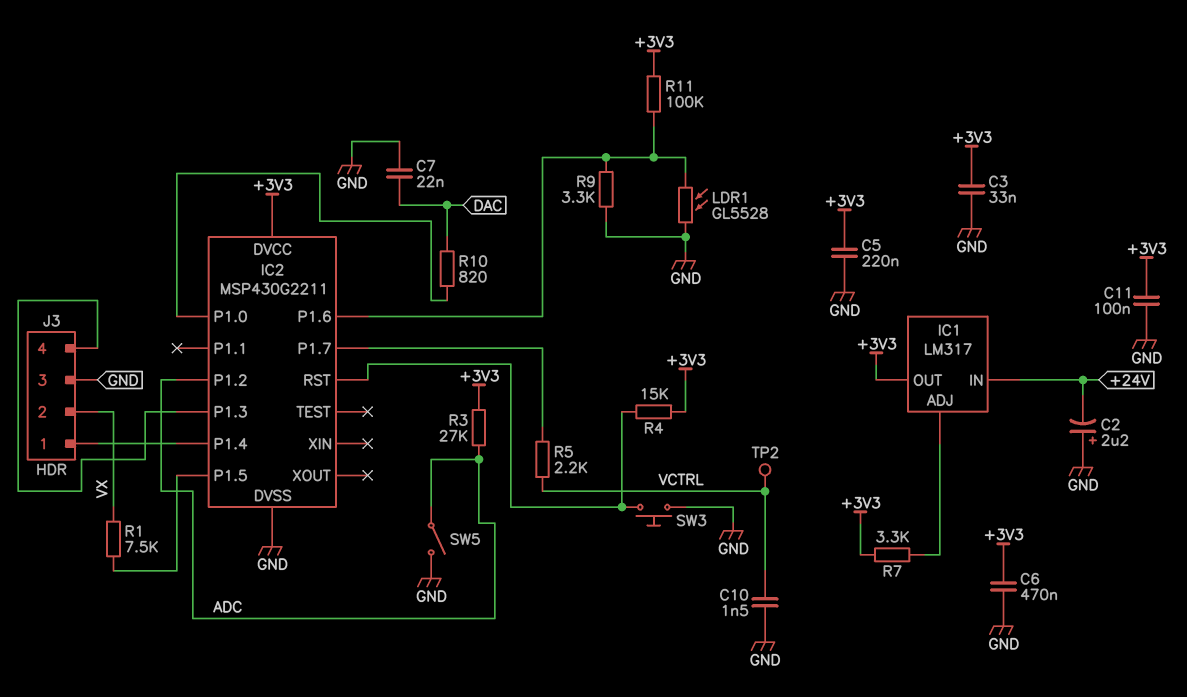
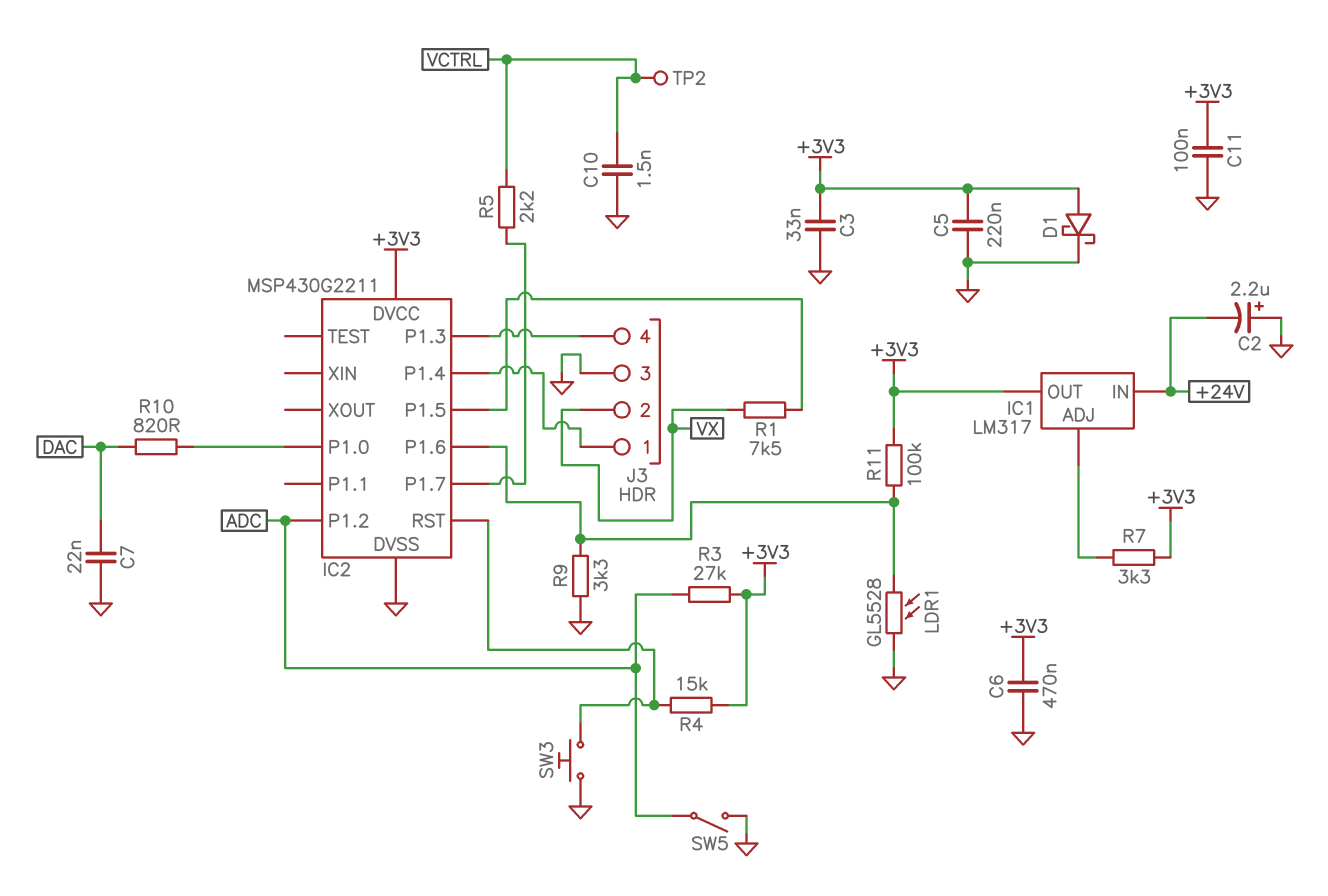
D1: none -> schottky (A +3V3, K GND)

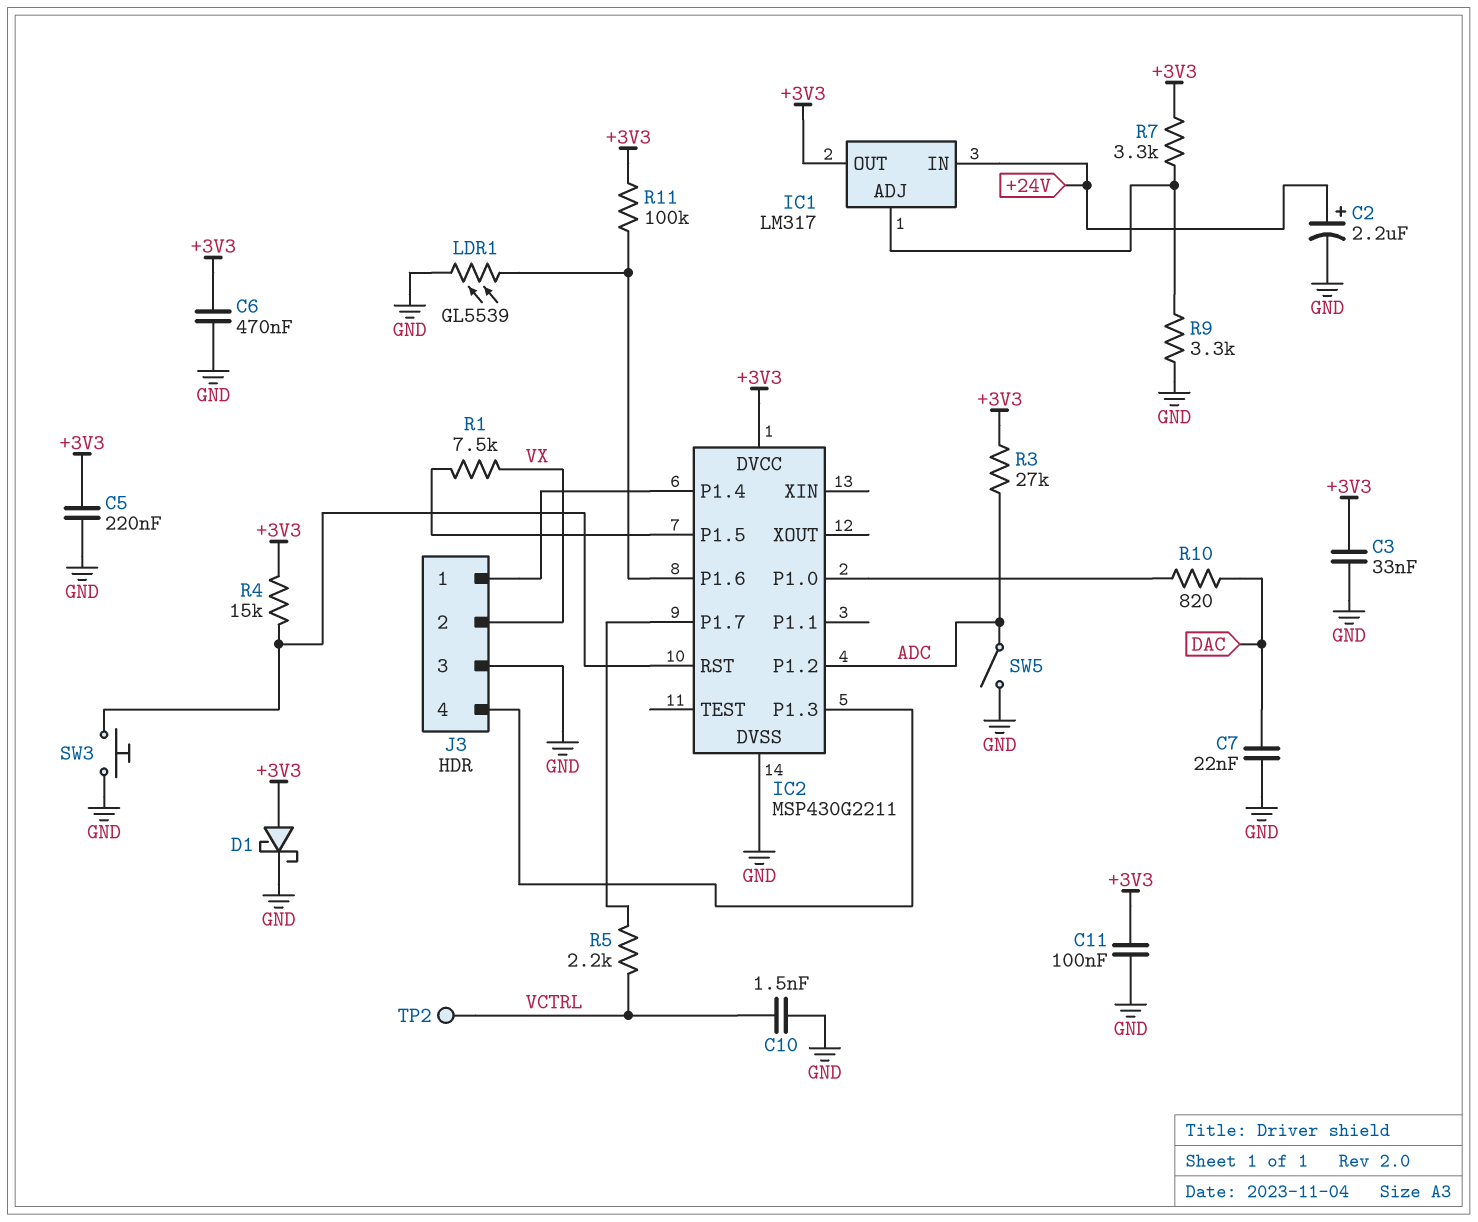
C2: 2.2uF (plus GND, minus +24V) -> 2.2uF (plus +24V, minus GND)
LDR1: GL5528 (GND, IC2/P1.6) -> GL5539 (GND, IC2/P1.6)
R9: 3.3k (GND, IC2/P1.6) -> 3.3k (GND, IC1/ADJ)

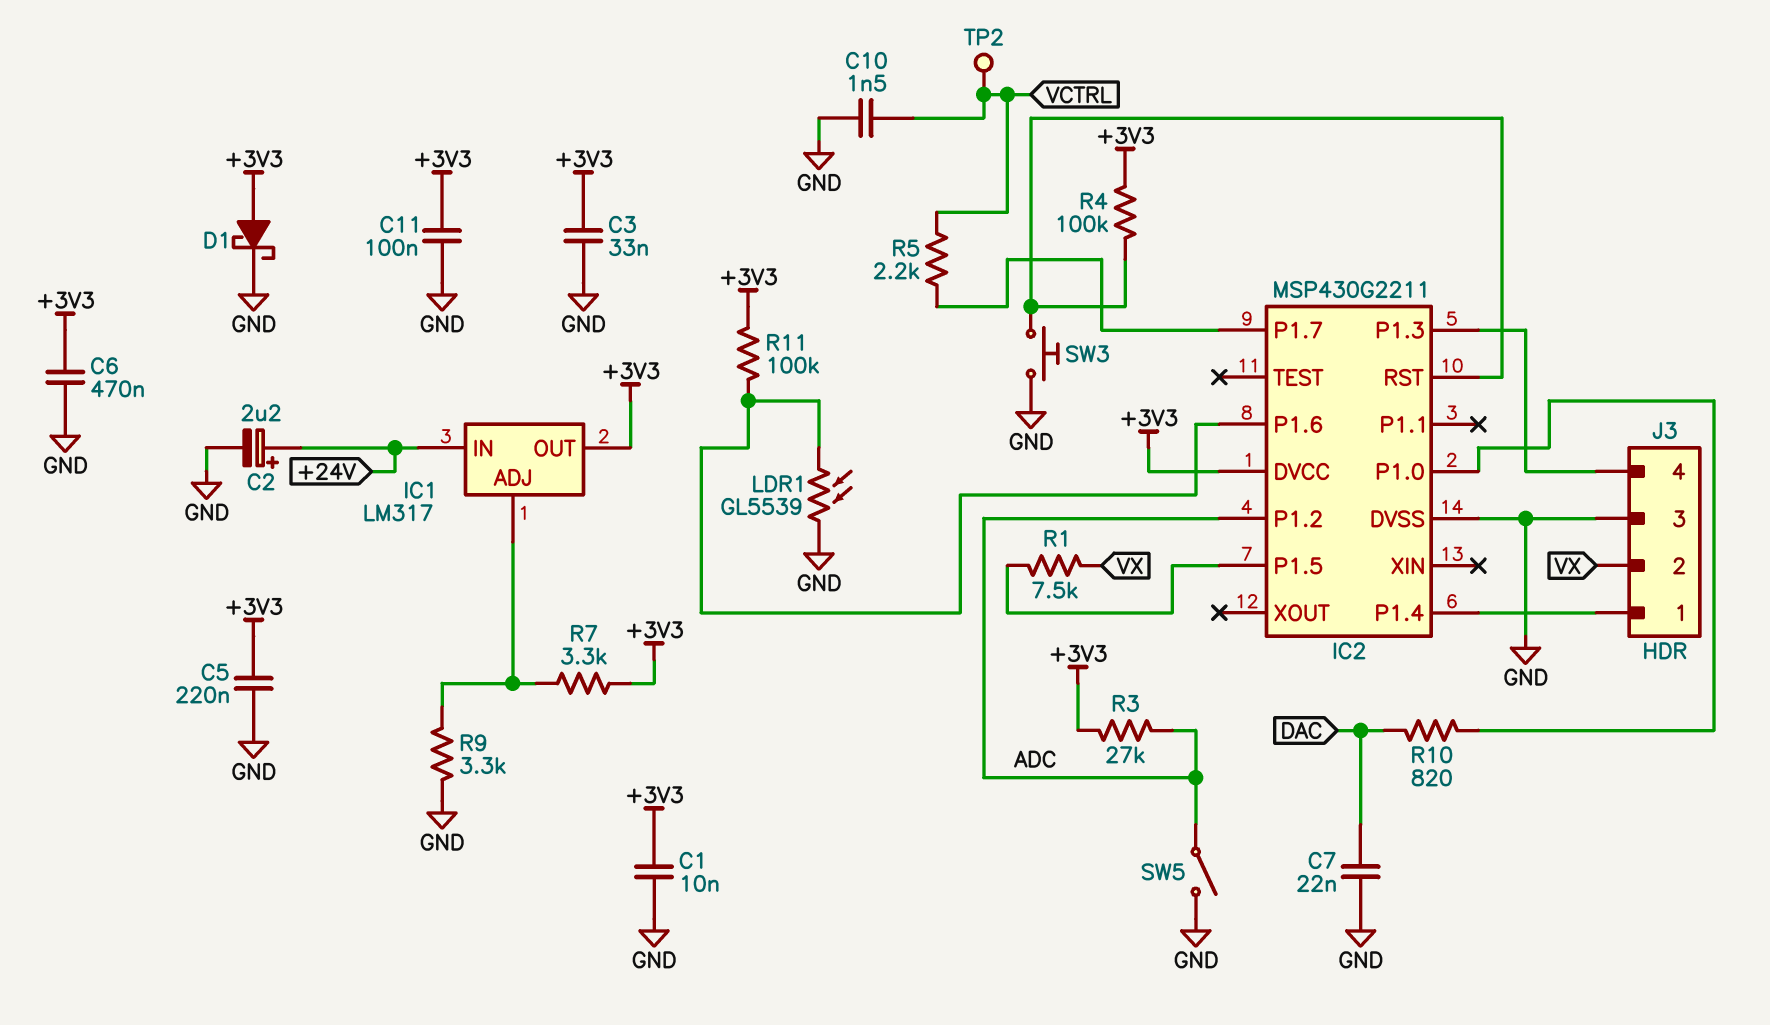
C1: none -> 10nF (+3V3, GND)
R4: 15k (+3V3, IC2/RST) -> 100k (+3V3, IC2/RST)

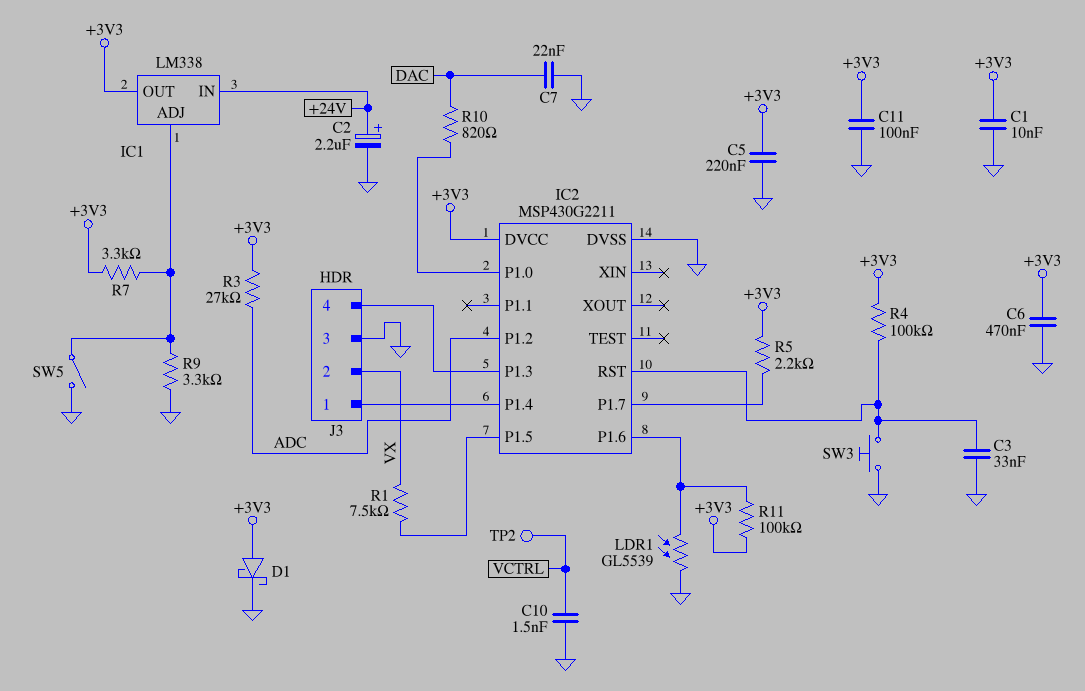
C3: 33nF (+3V3, GND) -> 33nF (GND, IC2/RST)
IC1: LM317 -> LM338
R5: 2.2k (IC2/P1.7, VCTRL) -> 2.2k (+3V3, IC2/P1.7)
SW5: switch (ADC, GND) -> switch (GND, IC1/ADJ)

